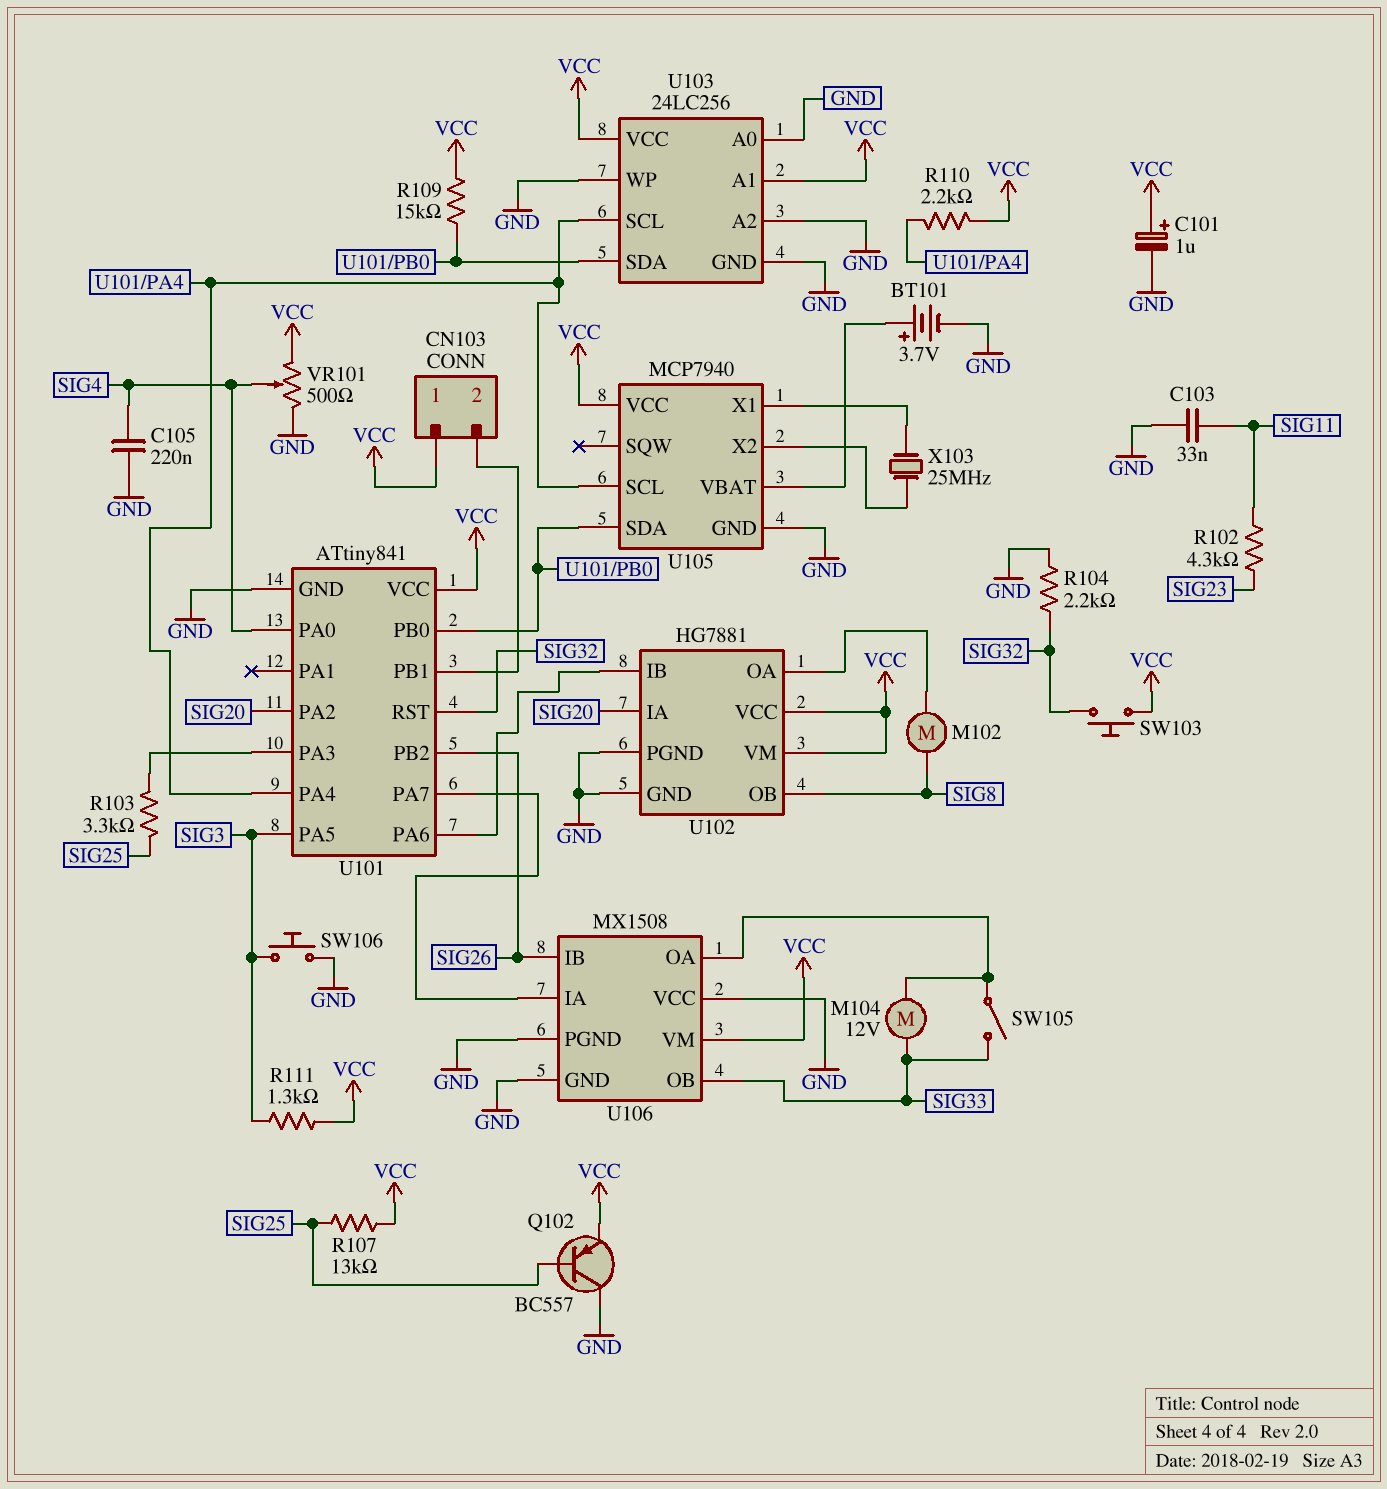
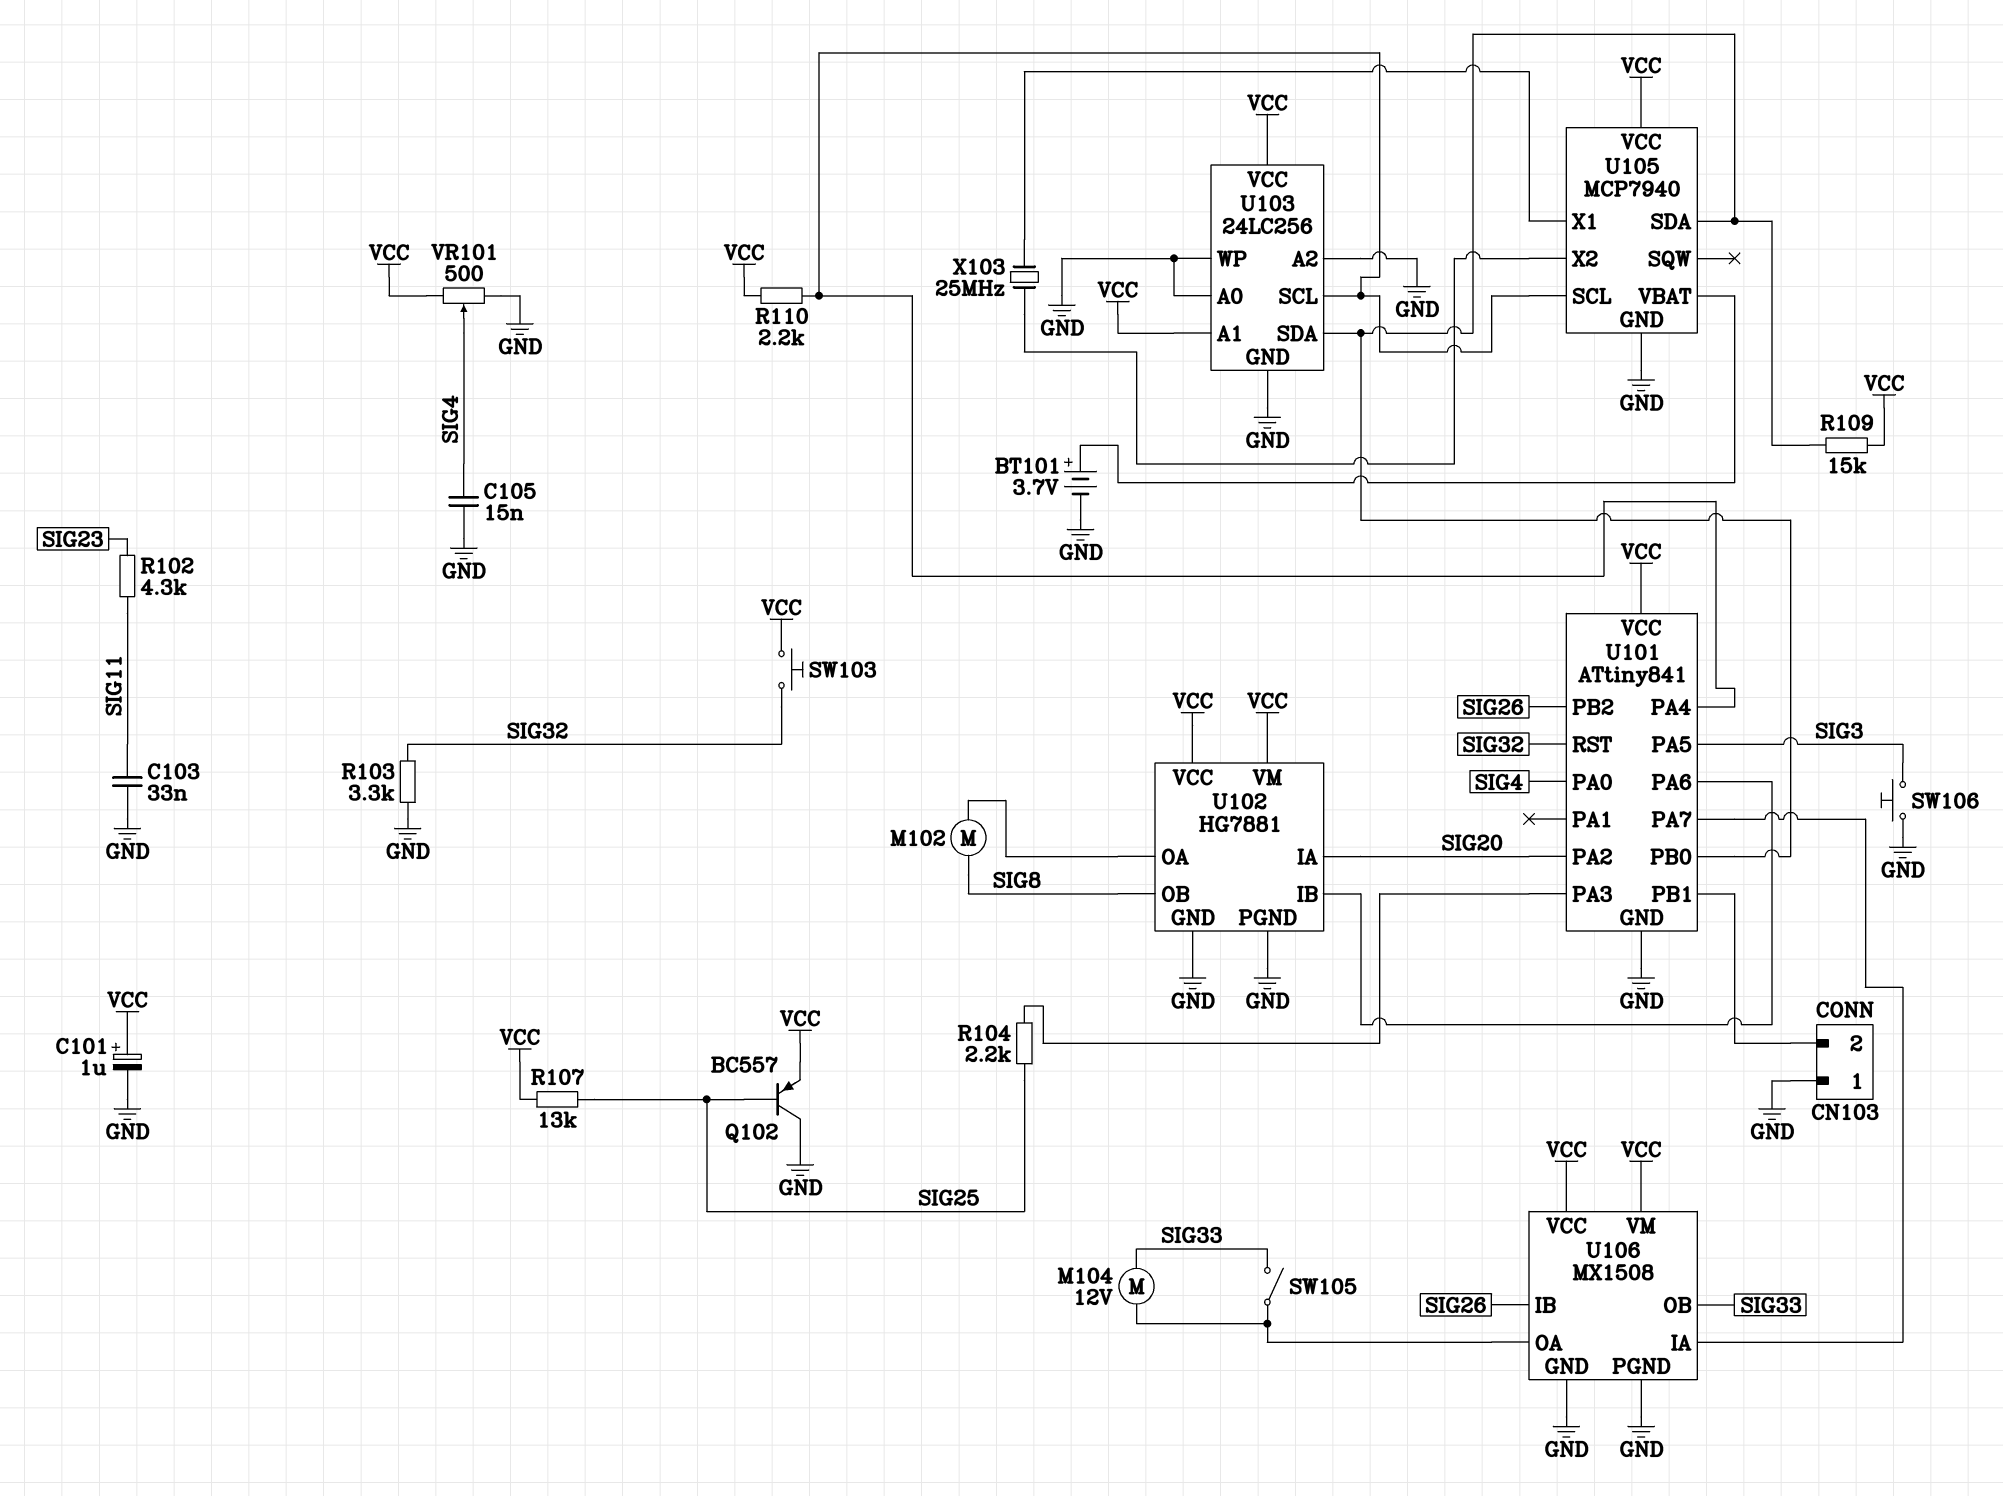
C105: 220nF (GND, SIG4) -> 15nF (GND, SIG4)
CN103 pin 1: VCC -> GND
R103: 3.3k (SIG25, U101/PA3) -> 3.3k (GND, SIG32)
R104: 2.2k (GND, SIG32) -> 2.2k (SIG25, U101/PA3)
R111: 1.3k (SIG3, VCC) -> none
U106 pin VCC: GND -> VCC

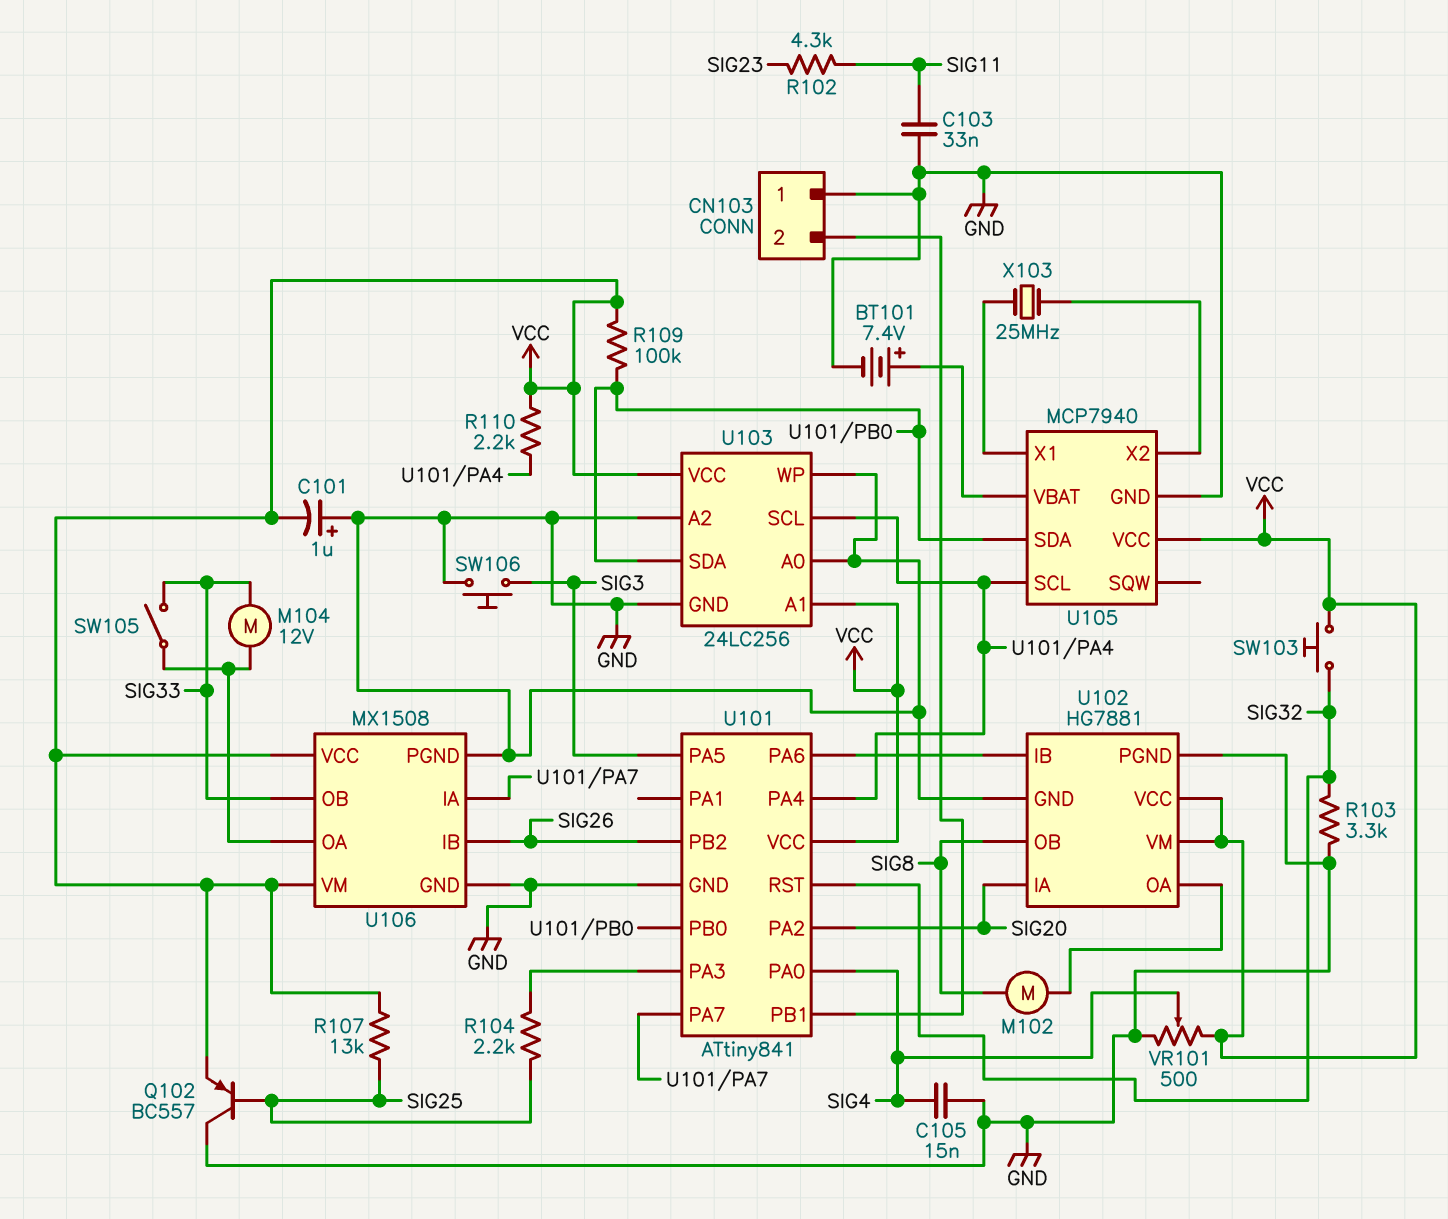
BT101: 3.7V (plus U105/VBAT, minus GND) -> 7.4V (plus U105/VBAT, minus GND)
C101: 1uF (plus VCC, minus GND) -> 1uF (plus GND, minus VCC)
R109: 15k (U101/PB0, VCC) -> 100k (U101/PB0, VCC)

